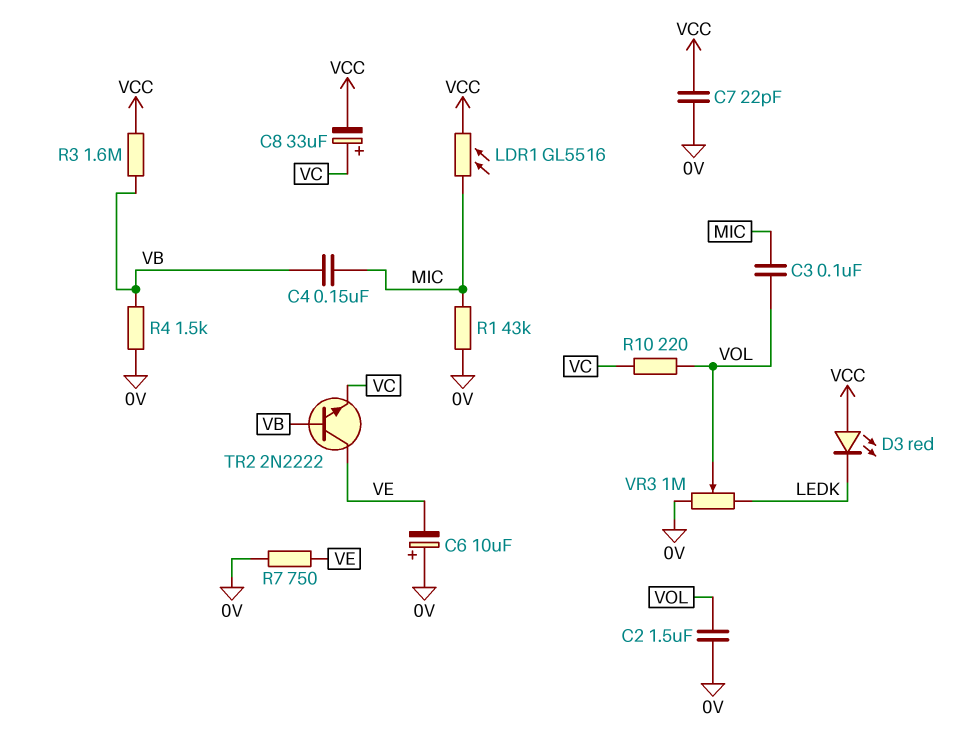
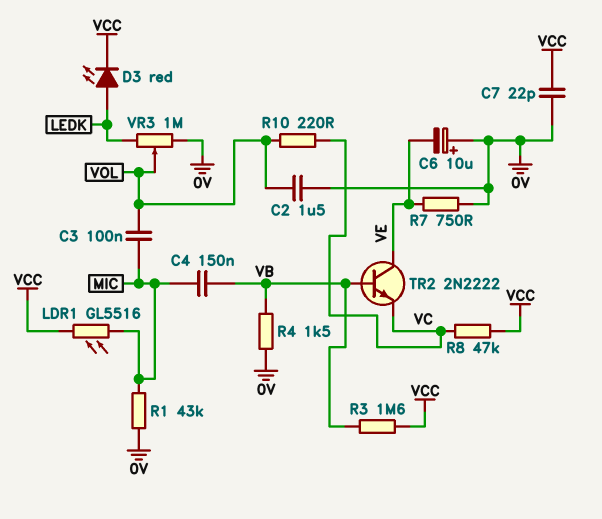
C8: 33uF (plus VC, minus VCC) -> none
D3: LED red (A VCC, K LEDK) -> LED red (A LEDK, K VCC)
R8: none -> 47k (VC, VCC)

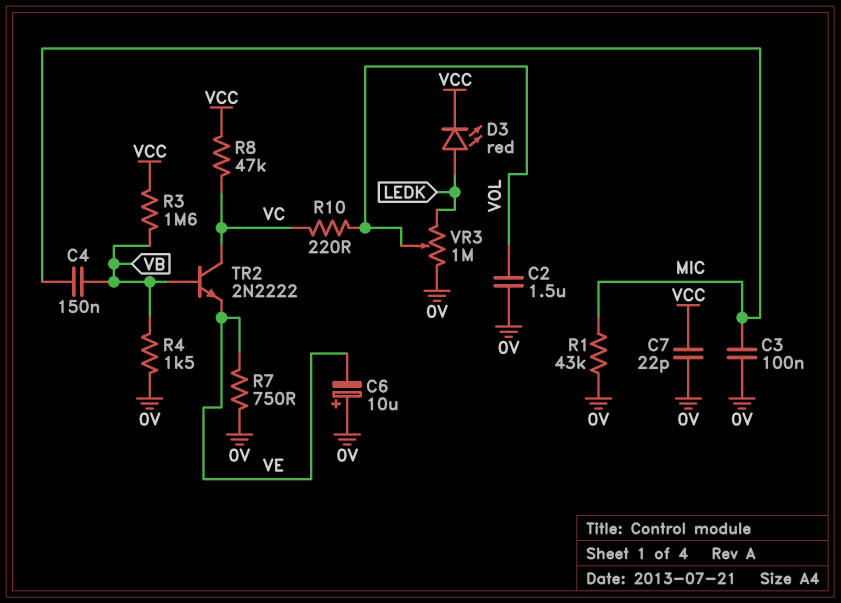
C3: 100nF (MIC, VOL) -> 100nF (0V, MIC)
LDR1: GL5516 (MIC, VCC) -> none
TR2: NPN 2N2222 (B VB, C VE, E VC) -> NPN 2N2222 (B VB, C VC, E VE)

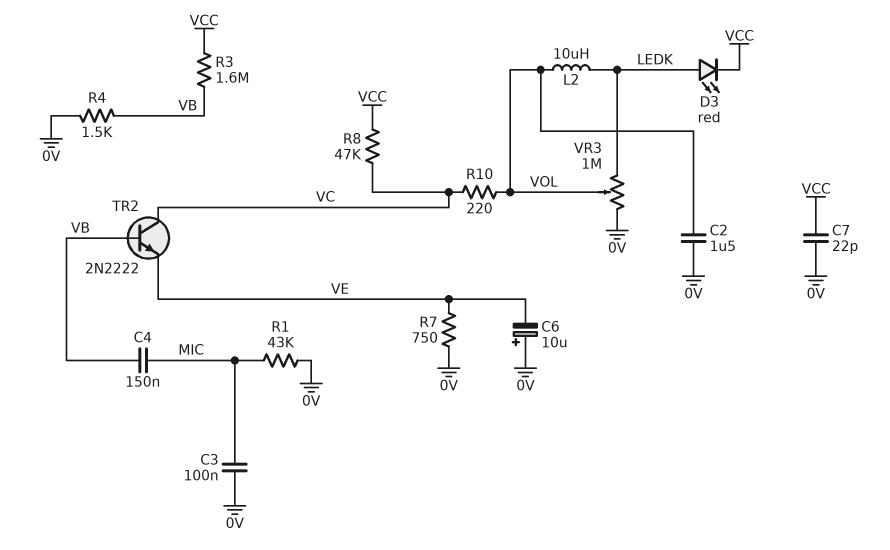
L2: none -> 10uH (LEDK, VOL)

